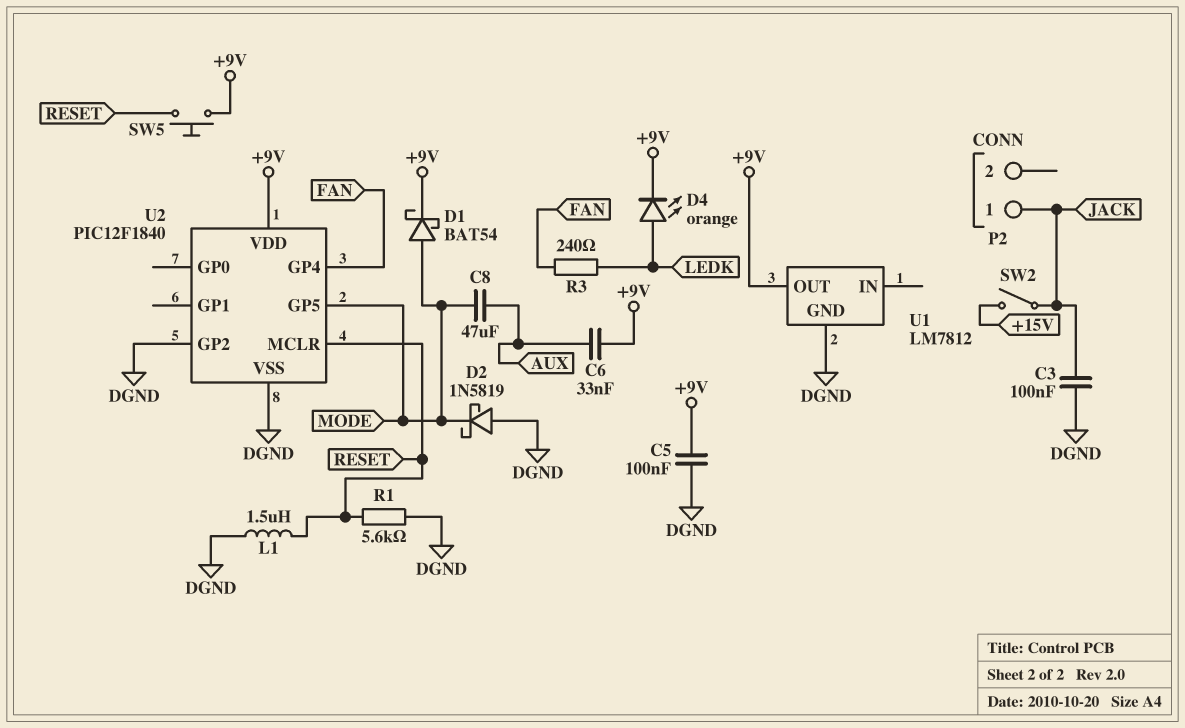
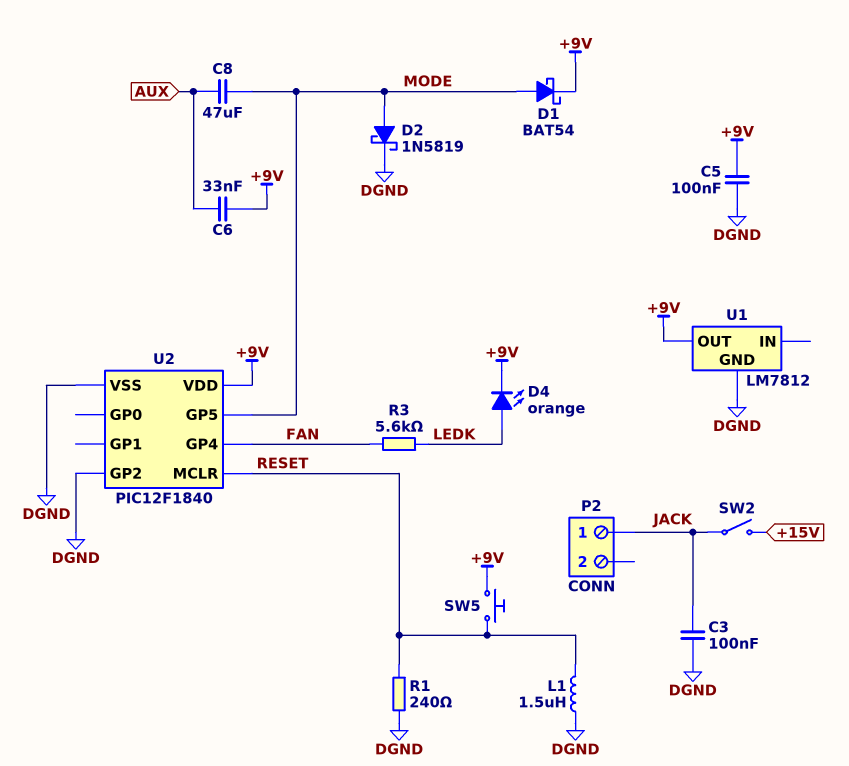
D2: schottky 1N5819 (A DGND, K MODE) -> schottky 1N5819 (A MODE, K DGND)
R1: 5.6k (DGND, RESET) -> 240 (DGND, RESET)
R3: 240 (FAN, LEDK) -> 5.6k (FAN, LEDK)

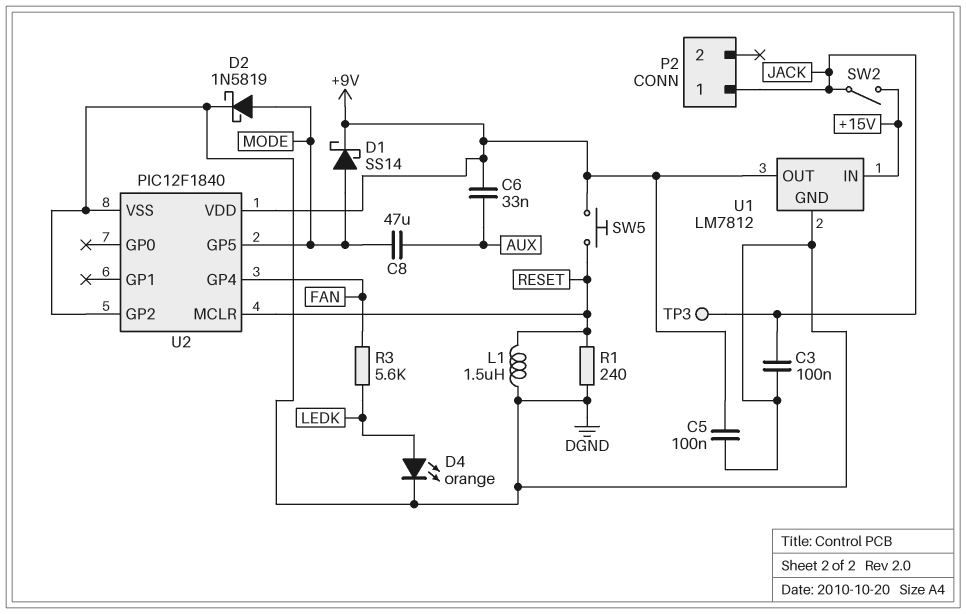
D1: schottky BAT54 (A MODE, K +9V) -> schottky SS14 (A MODE, K +9V)
D4: LED orange (A LEDK, K +9V) -> LED orange (A LEDK, K DGND)
TP3: none -> test point (JACK)
U1 pin IN: none -> +15V

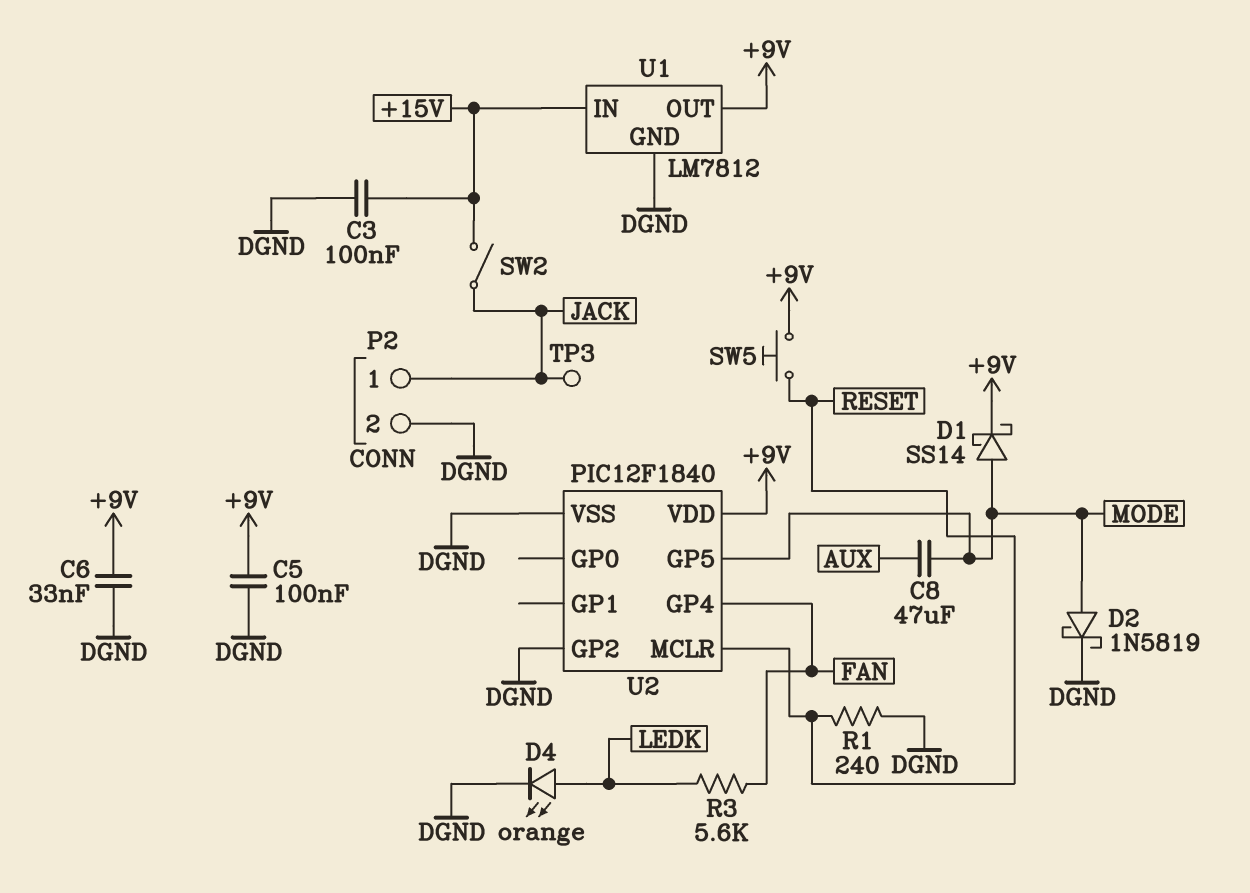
C3: 100nF (DGND, JACK) -> 100nF (+15V, DGND)
C6: 33nF (+9V, AUX) -> 33nF (+9V, DGND)
L1: 1.5uH (DGND, RESET) -> none
P2 pin 2: none -> DGND

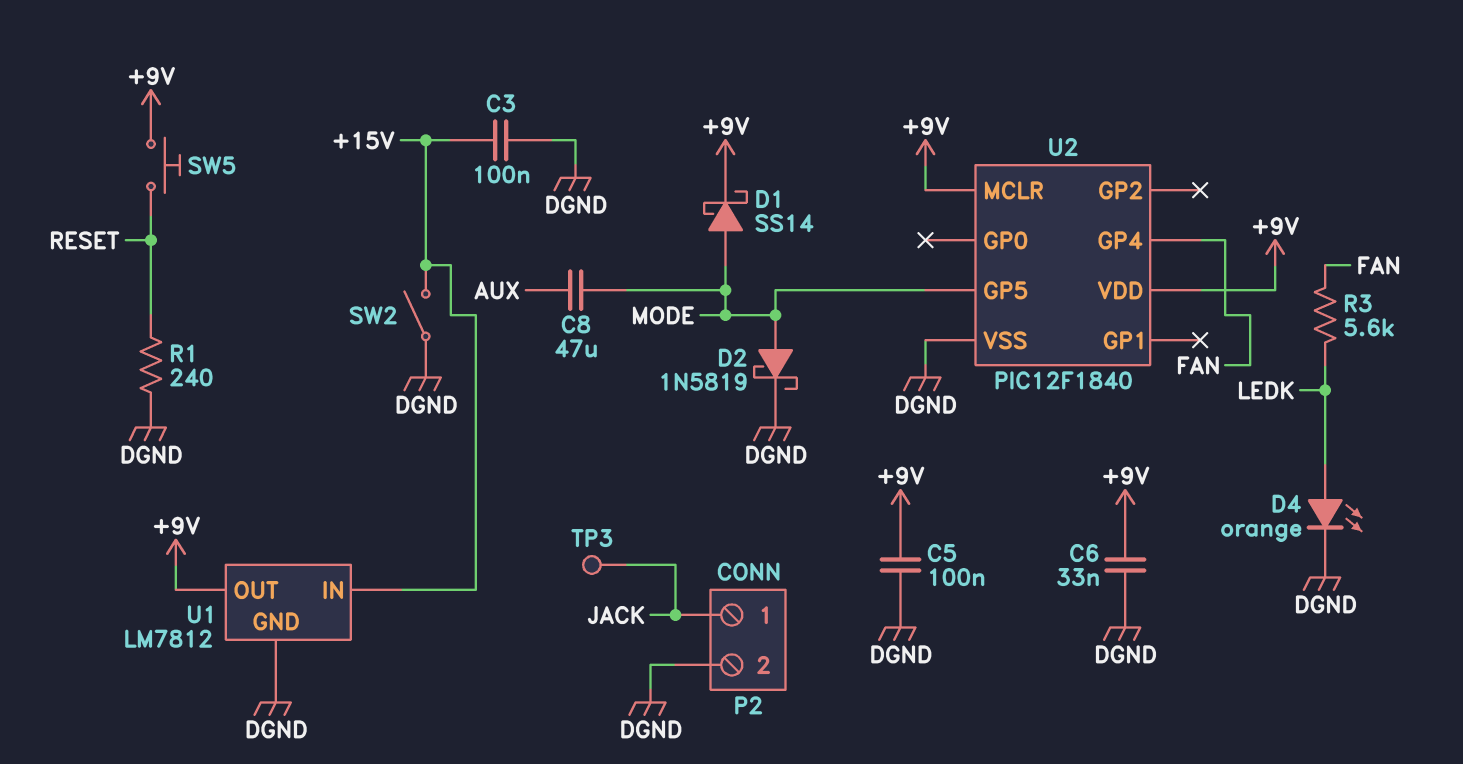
SW2: switch (+15V, JACK) -> switch (+15V, DGND)
U2 pin GP2: DGND -> none
U2 pin MCLR: RESET -> +9V

